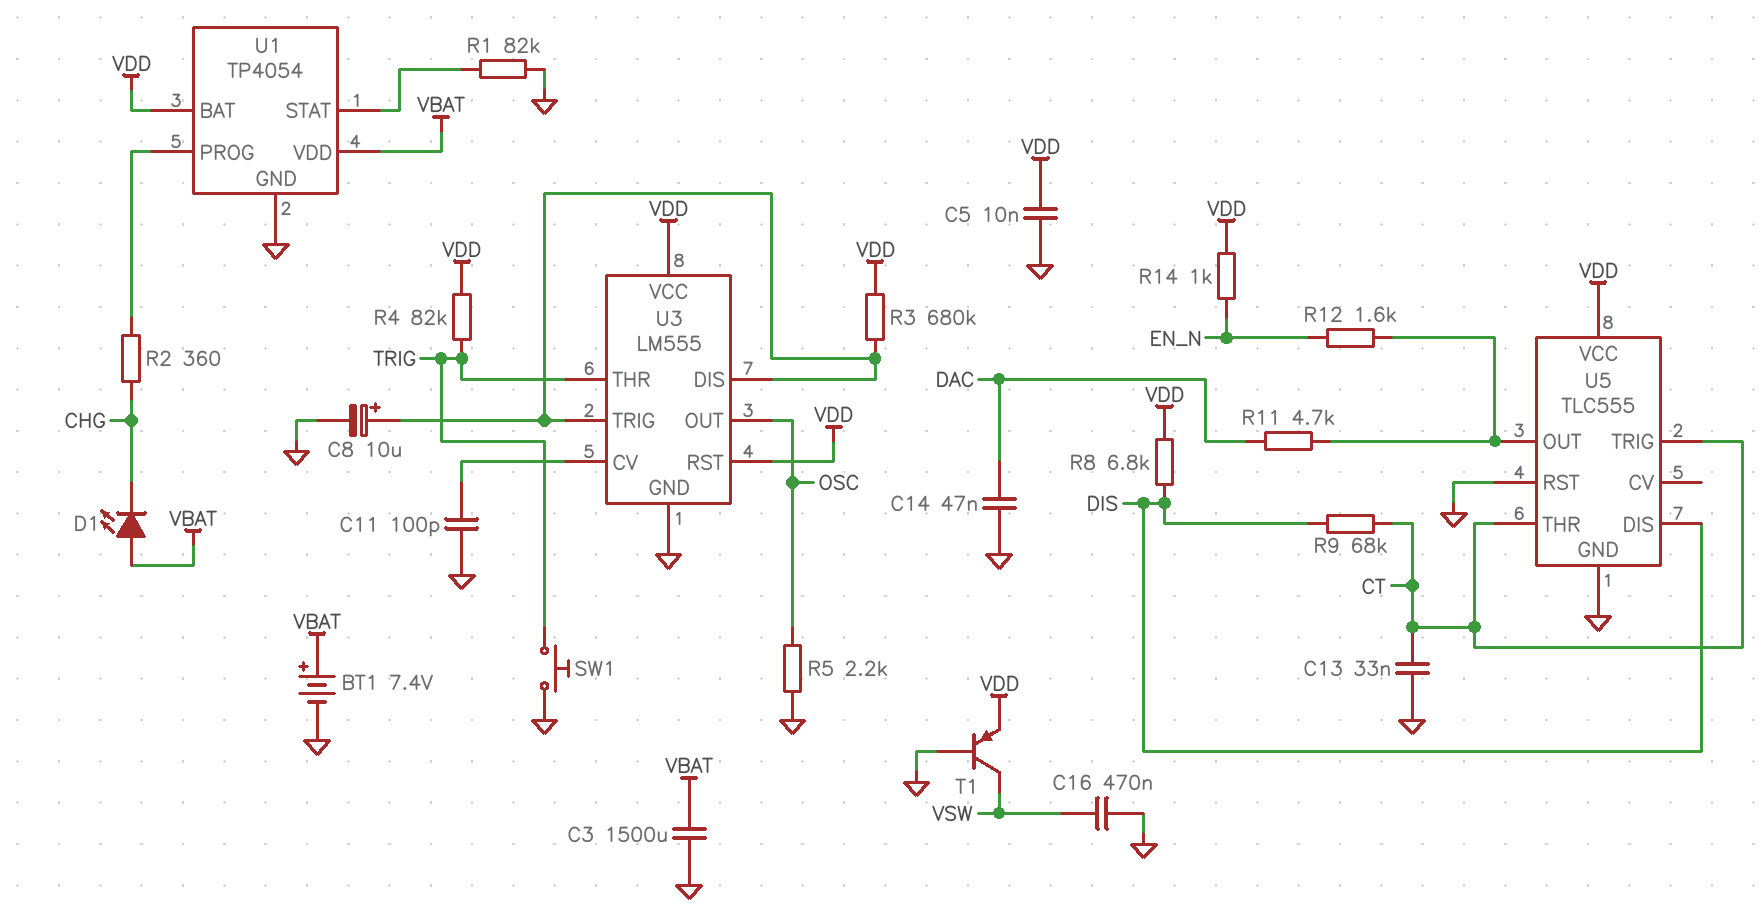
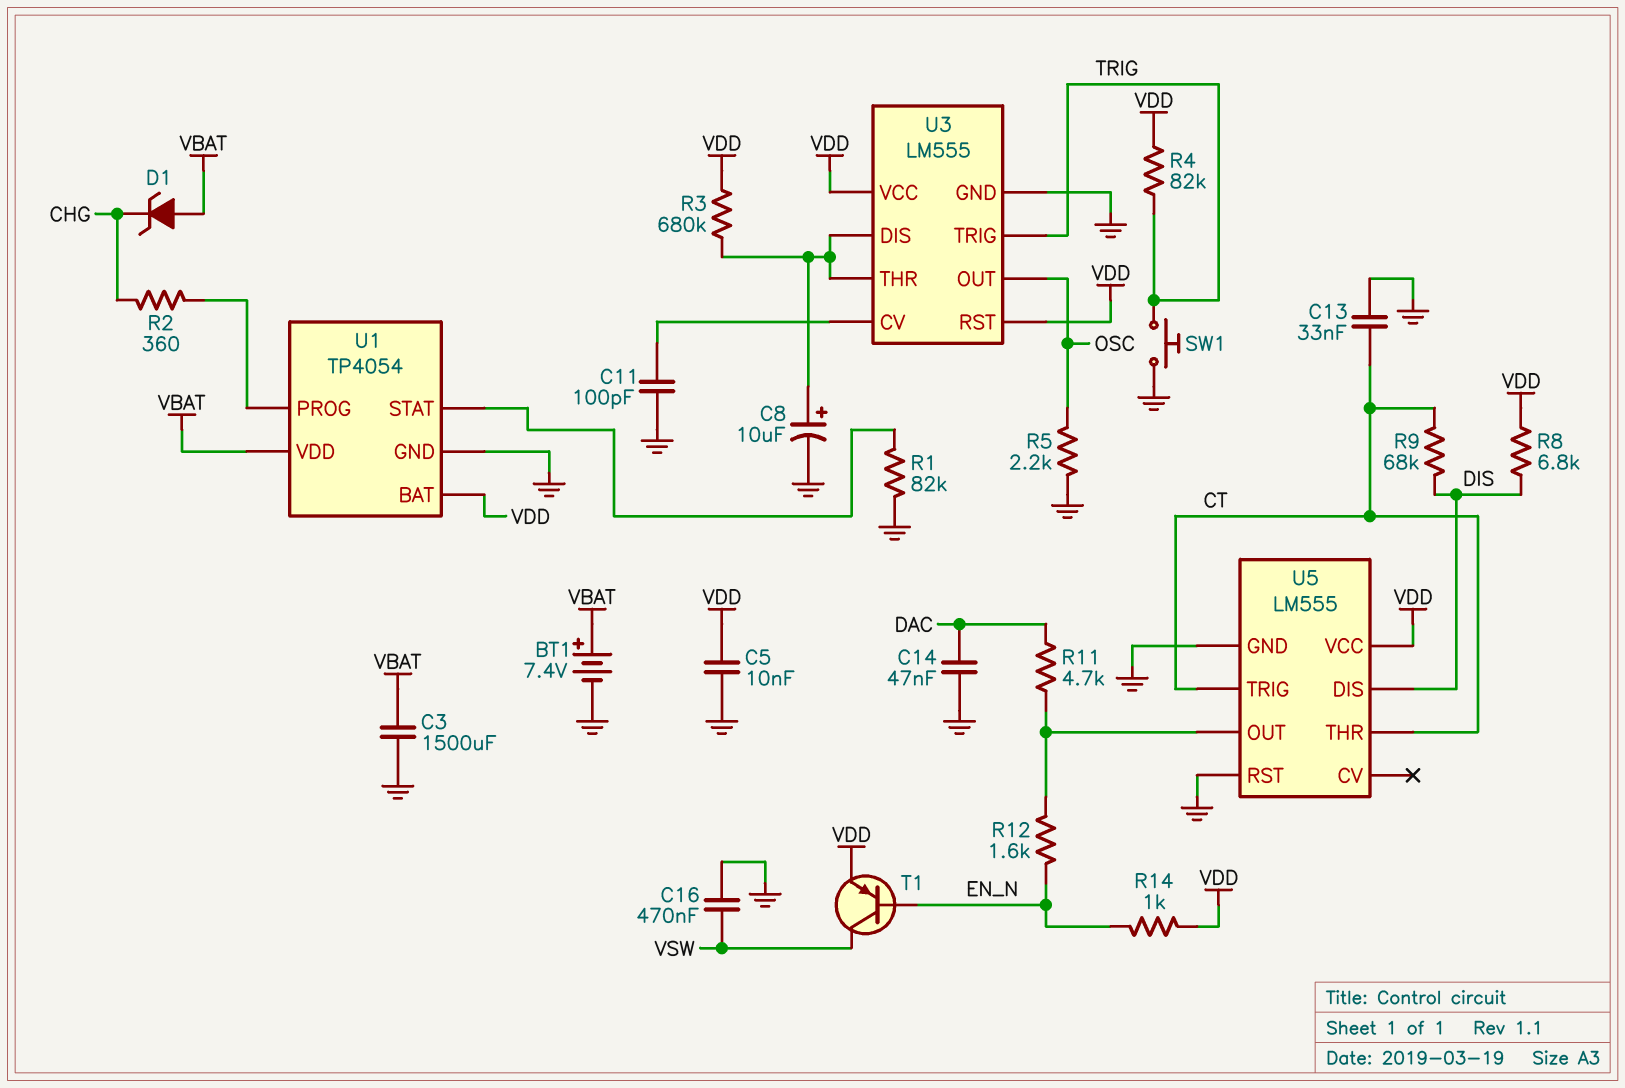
D1: LED (A VBAT, K CHG) -> zener (A VBAT, K CHG)
T1: PNP (B GND, C VSW, E VDD) -> PNP (B EN_N, C VSW, E VDD)
U3 pin THR: TRIG -> U3/DIS
U3 pin TRIG: U3/DIS -> TRIG
U5: TLC555 -> LM555

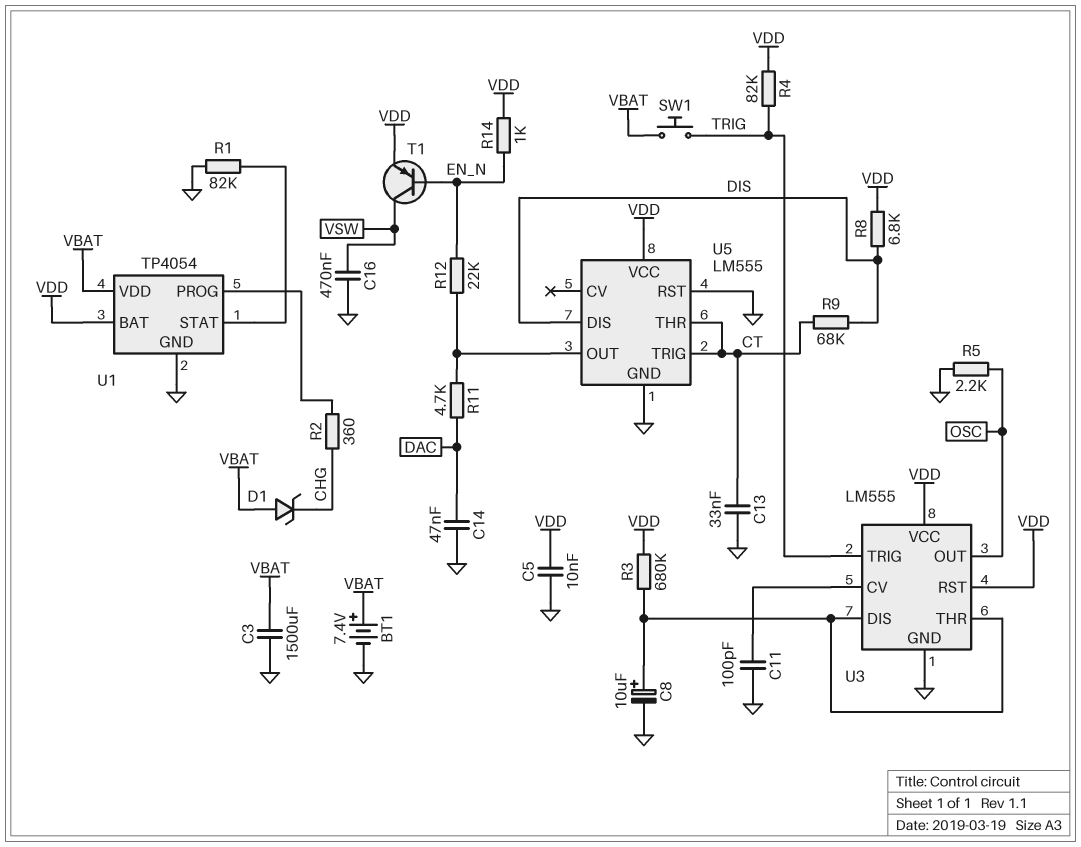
R12: 1.6k (EN_N, U5/OUT) -> 22k (EN_N, U5/OUT)
SW1: button (GND, TRIG) -> button (TRIG, VBAT)

